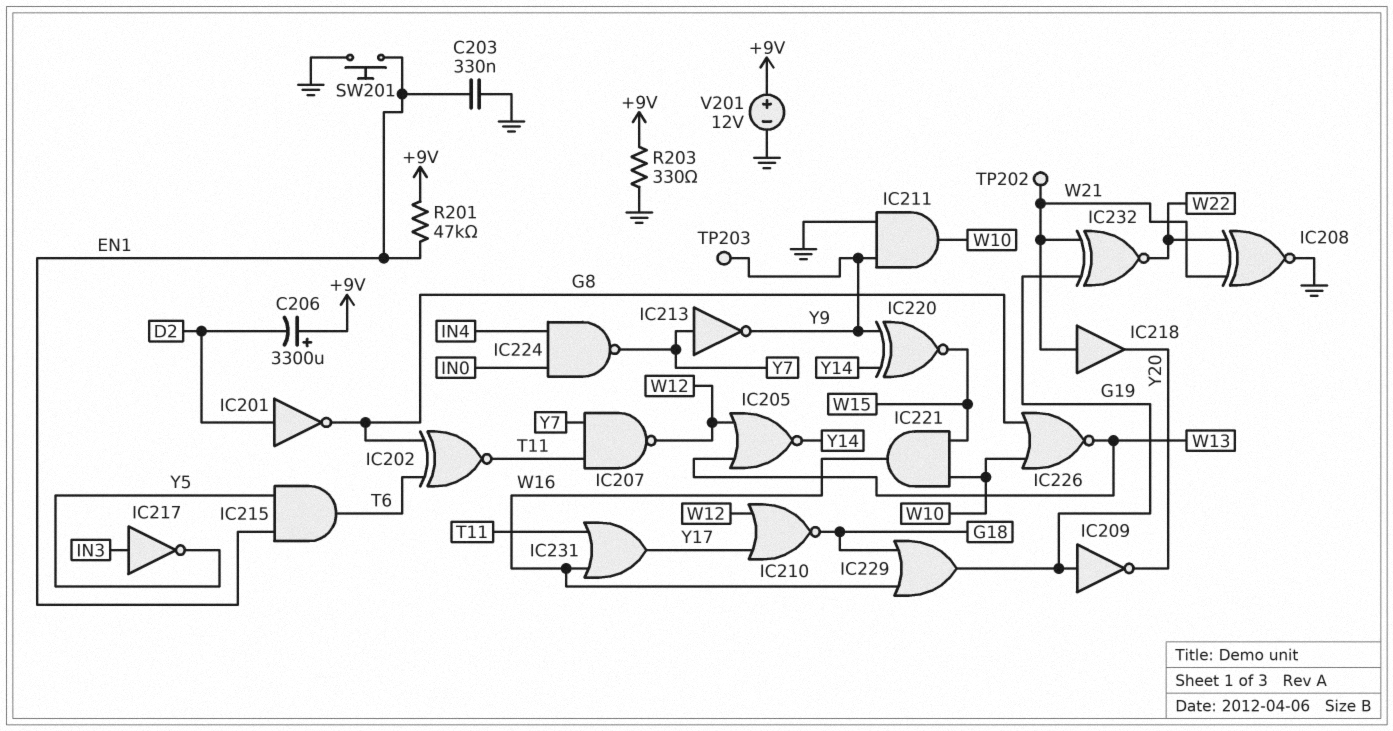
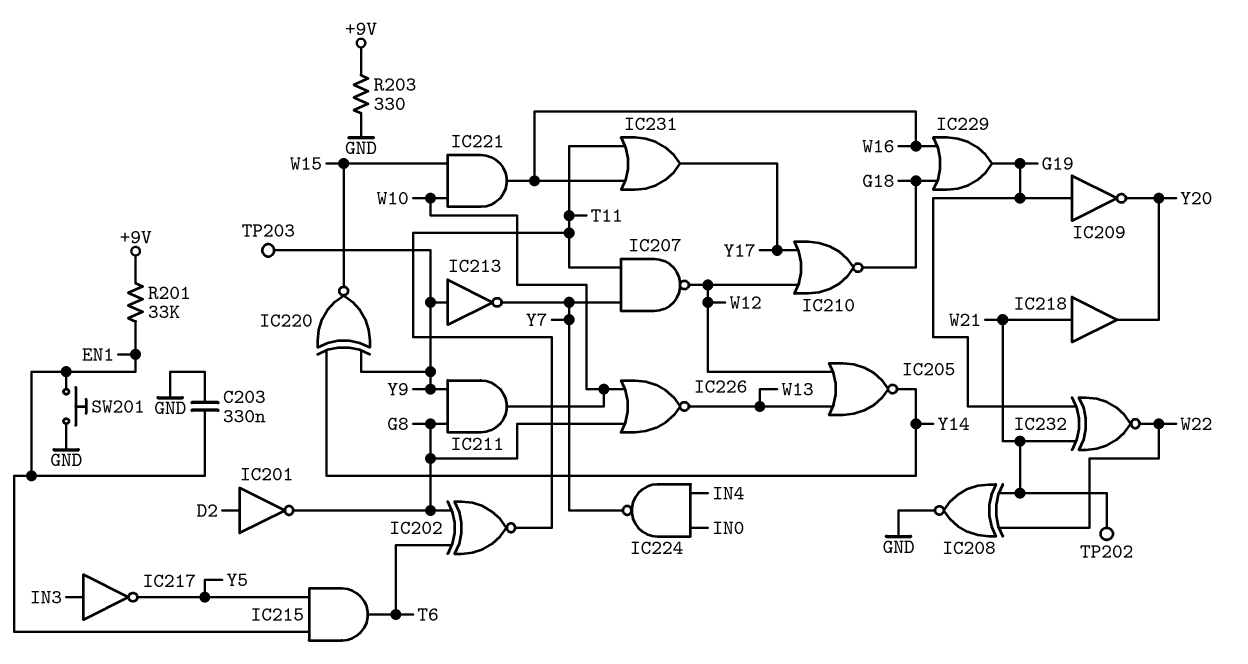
C206: 3300uF (plus +9V, minus D2) -> none
IC211: AND (in GND, in Y9, out W10) -> AND (in G8, in Y9, out W10)
IC213: NOT (in Y7, out Y9) -> NOT (in Y9, out Y7)
R201: 47k (+9V, EN1) -> 33k (+9V, EN1)
V201: 12V (plus +9V, minus GND) -> none

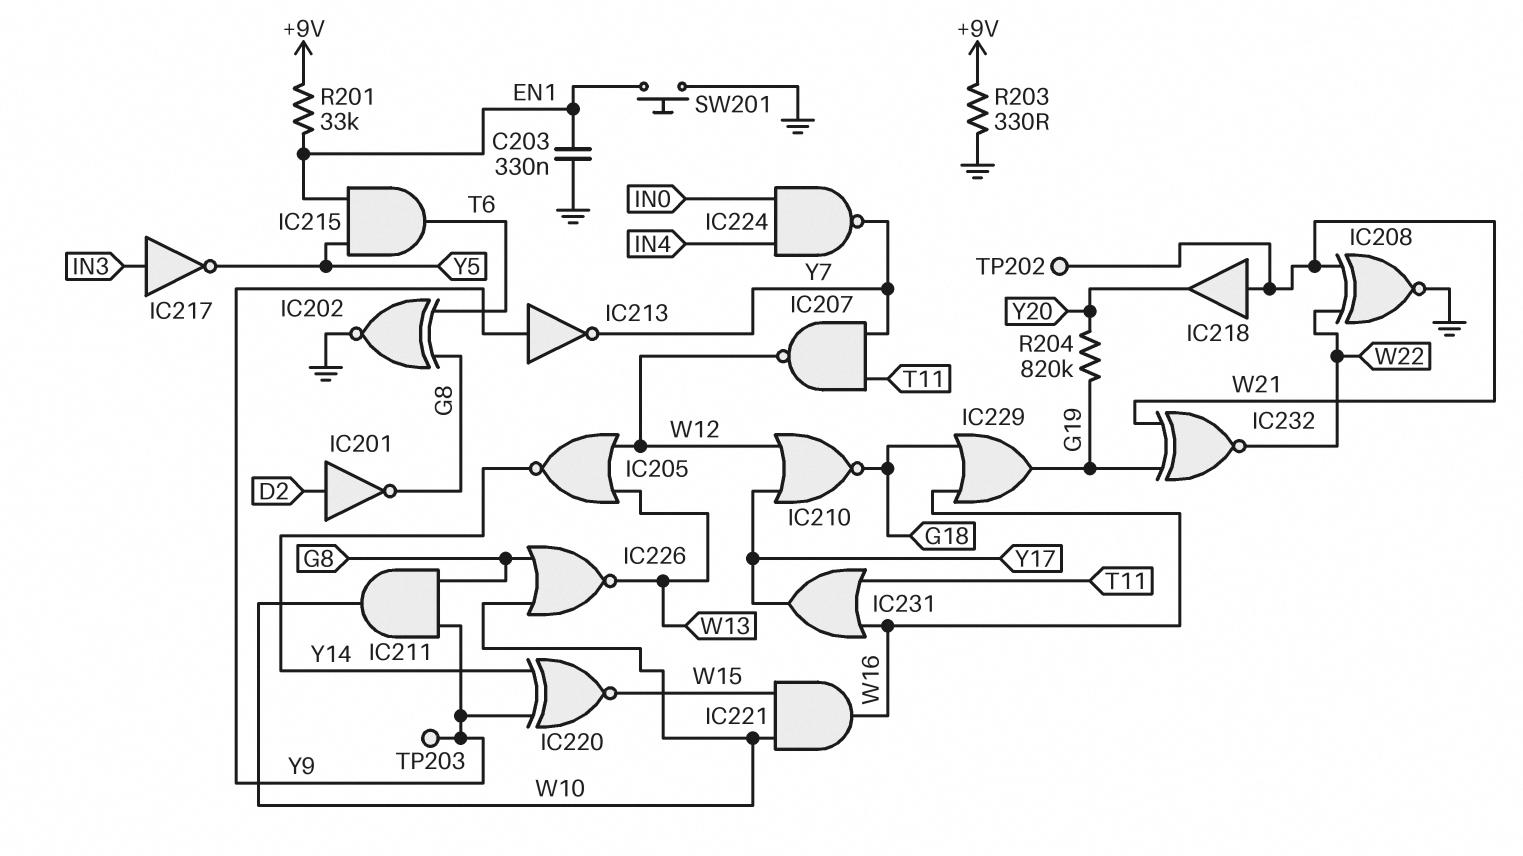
IC202: XNOR (in G8, in T6, out T11) -> XNOR (in G8, in T6, out GND)
IC209: NOT (in G19, out Y20) -> none
R204: none -> 820k (G19, Y20)

